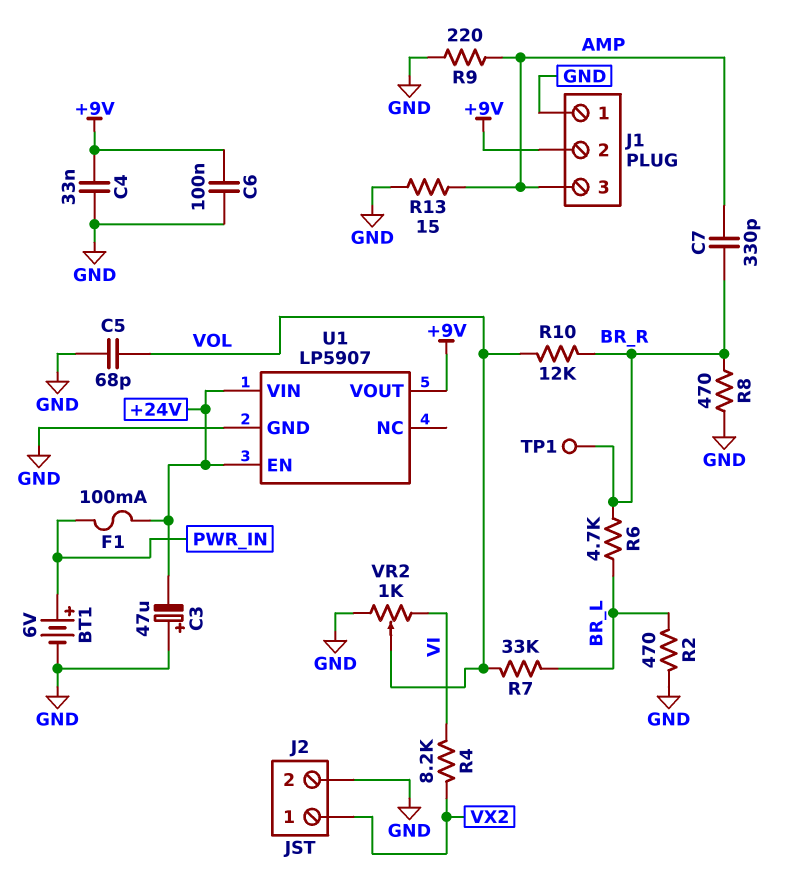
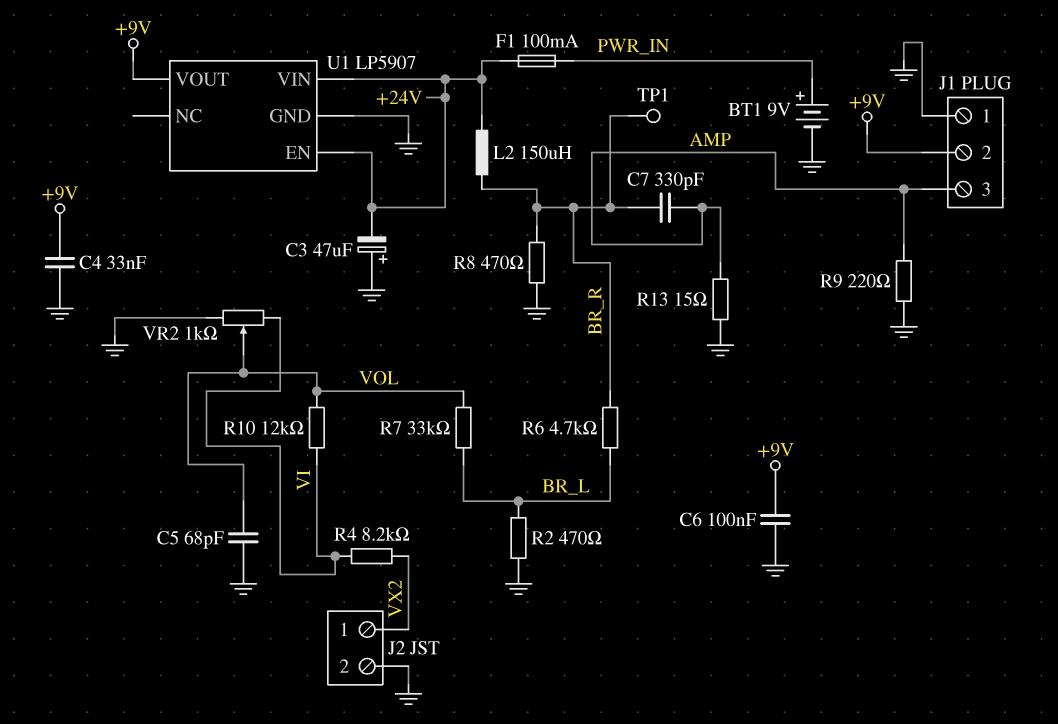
BT1: 6V (plus PWR_IN, minus GND) -> 9V (plus PWR_IN, minus GND)
L2: none -> 150uH (+24V, BR_R)
R10: 12k (BR_R, VOL) -> 12k (VI, VOL)

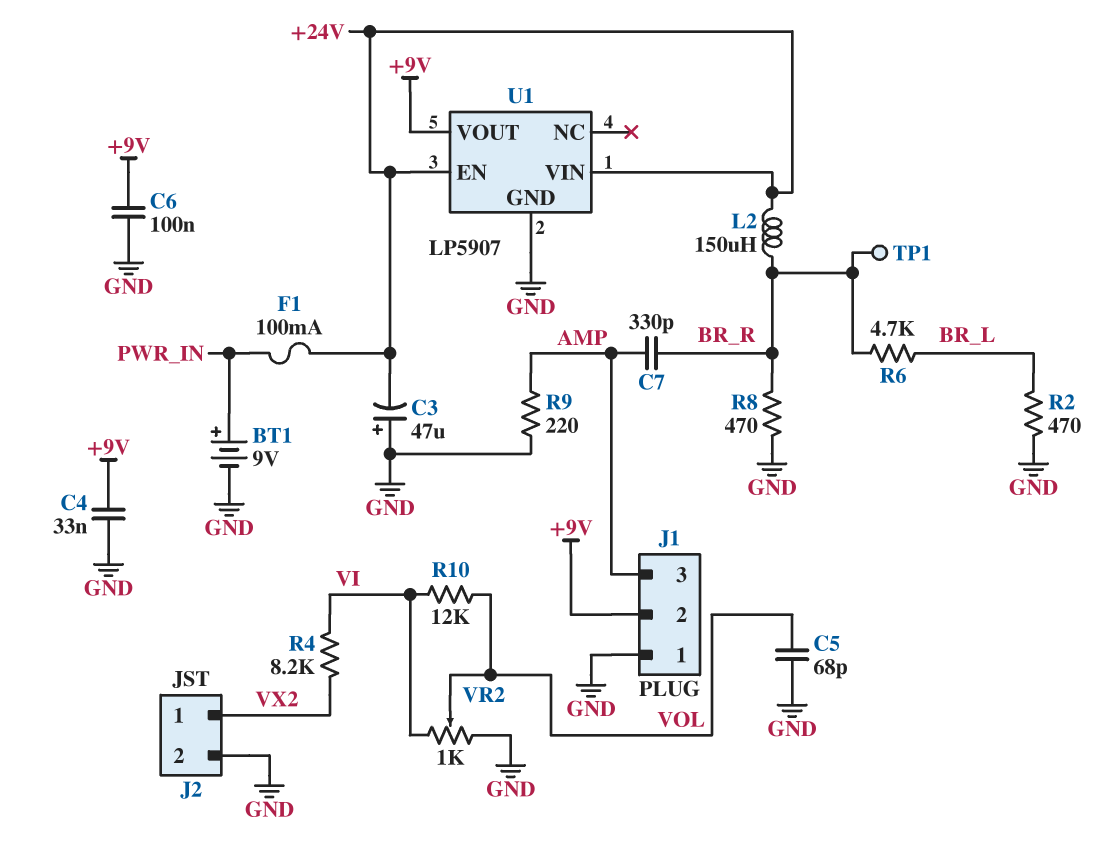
R7: 33k (BR_L, VOL) -> none
R13: 15 (AMP, GND) -> none

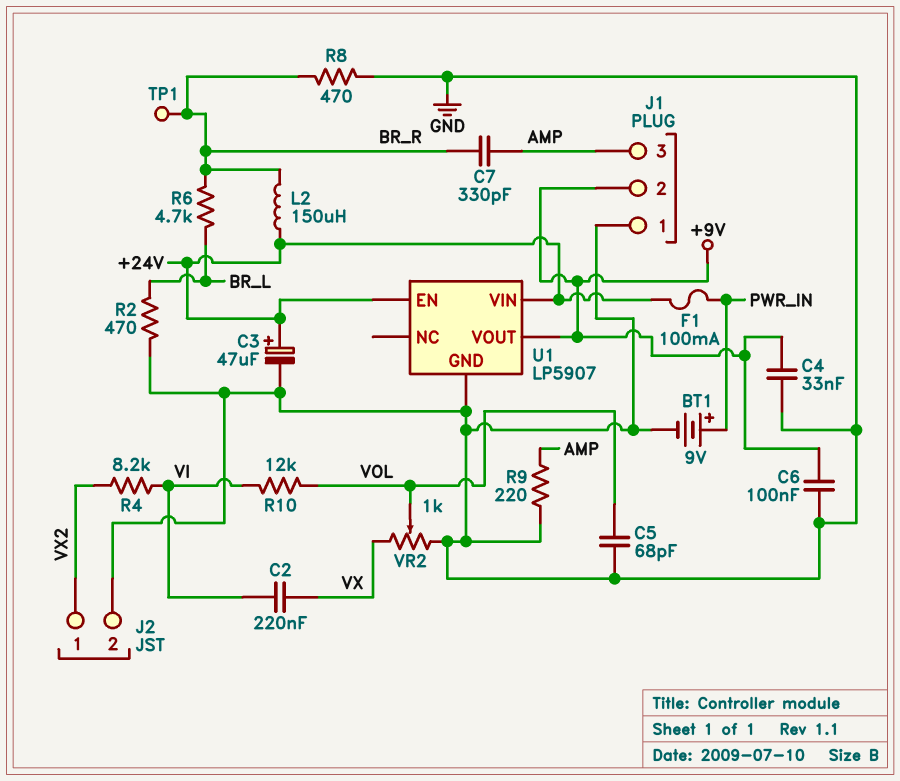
C2: none -> 220nF (VI, VX)
C3: 47uF (plus GND, minus +24V) -> 47uF (plus +24V, minus GND)
VR2: 1k (GND, VI, wiper VOL) -> 1k (GND, VX, wiper VOL)

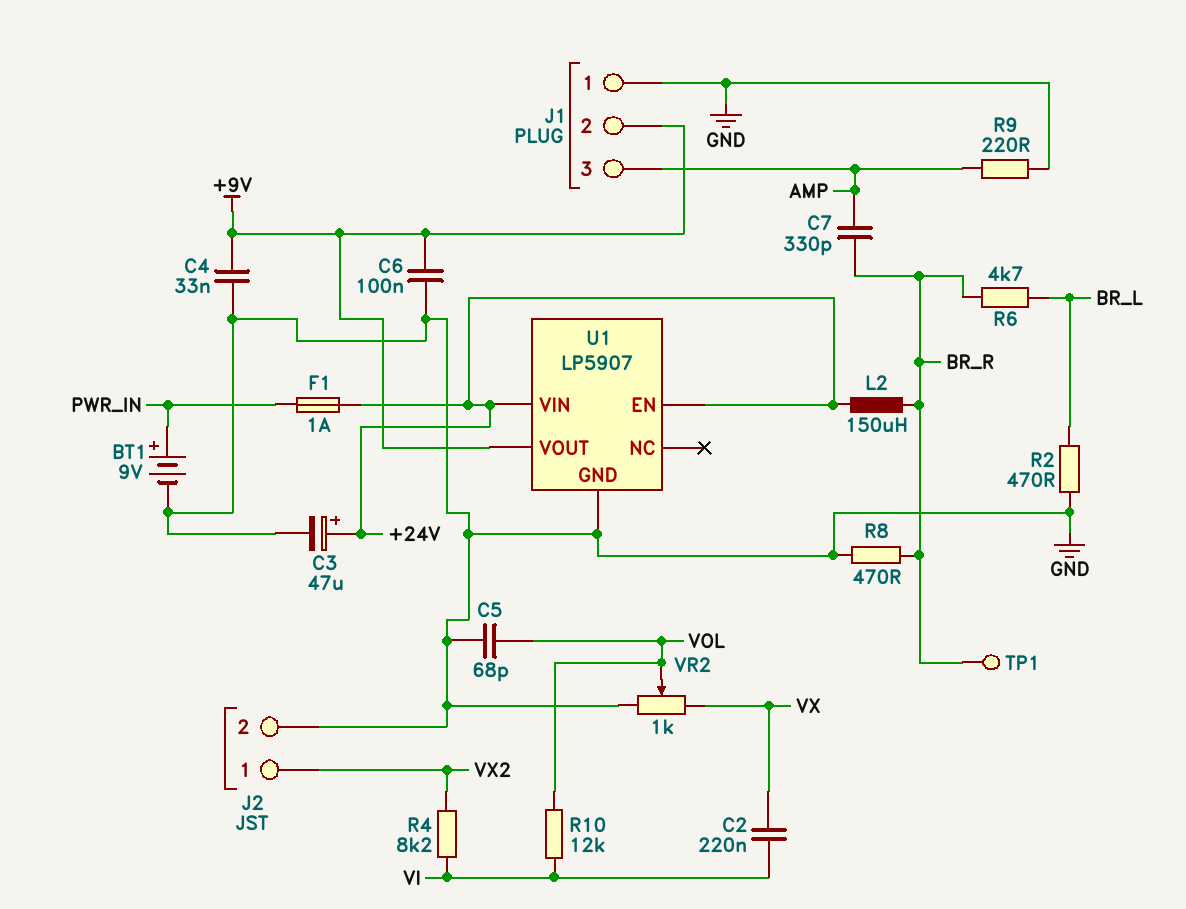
F1: 100mA (+24V, PWR_IN) -> 1A (+24V, PWR_IN)

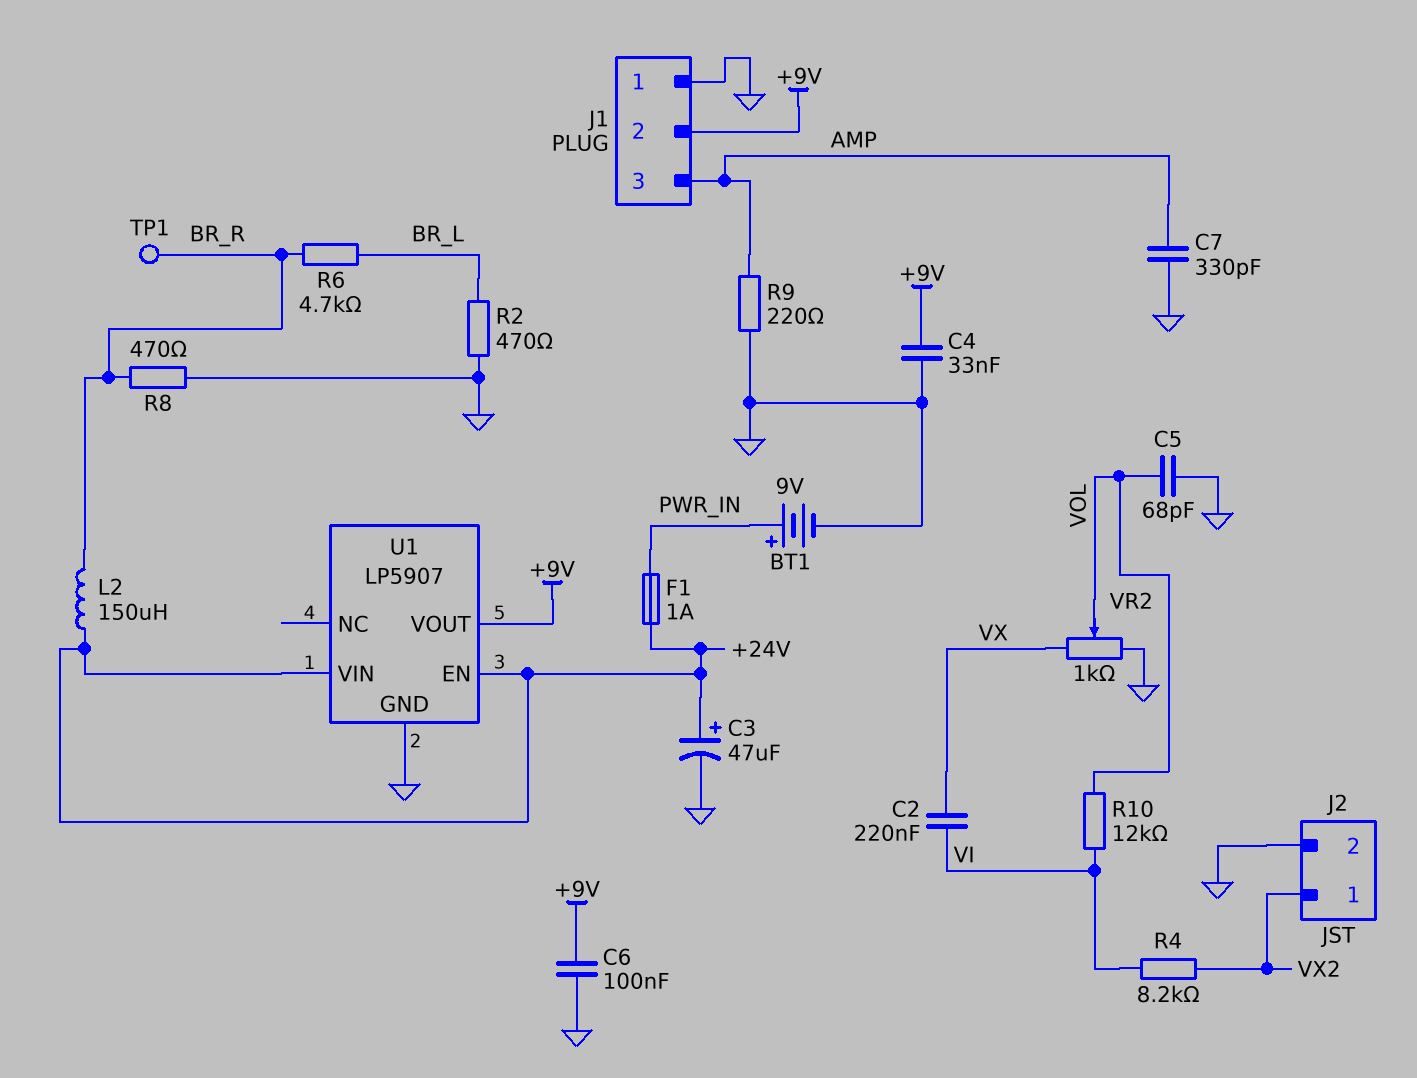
C7: 330pF (AMP, BR_R) -> 330pF (AMP, GND)

